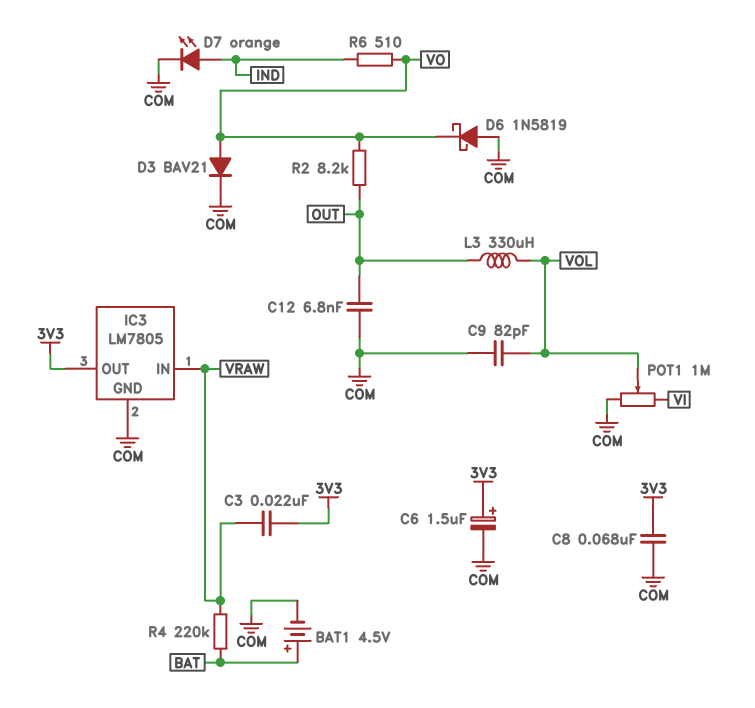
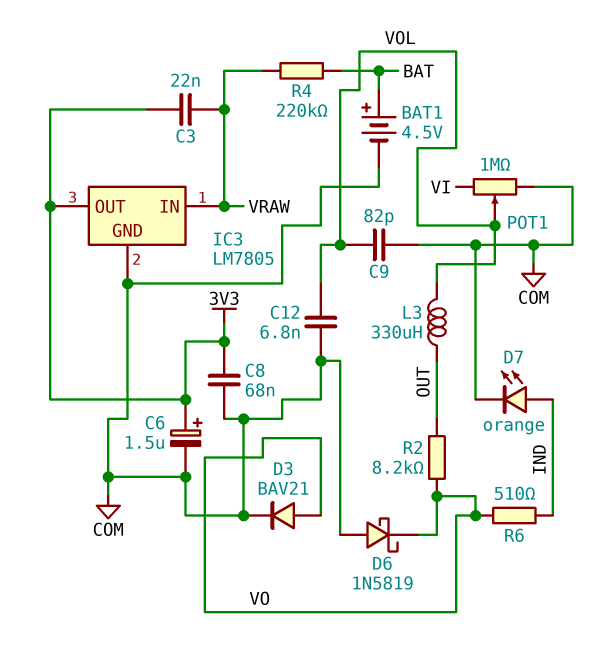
C12: 6.8nF (COM, OUT) -> 6.8nF (COM, VOL)

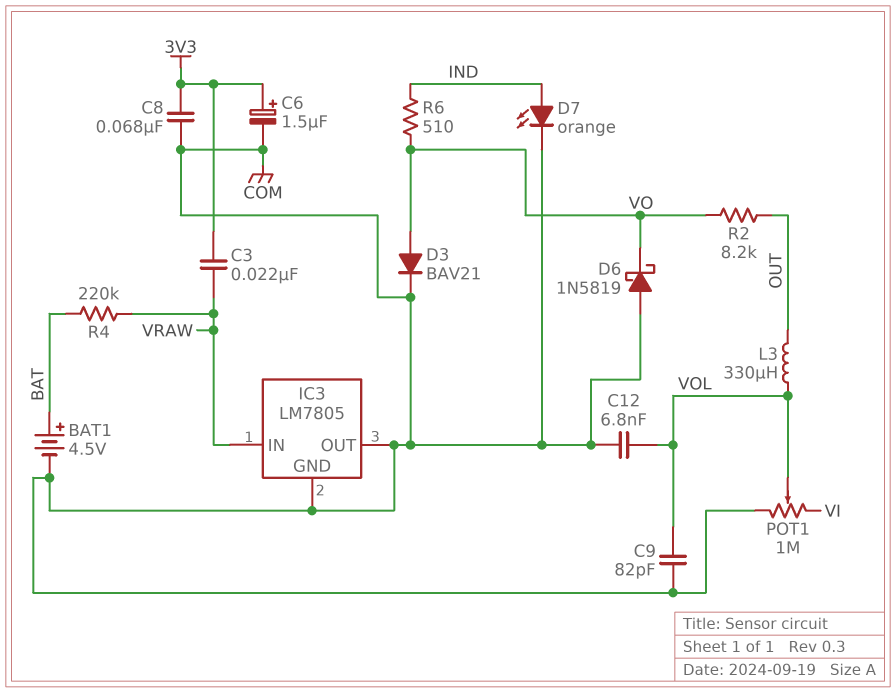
IC3 pin OUT: 3V3 -> COM

